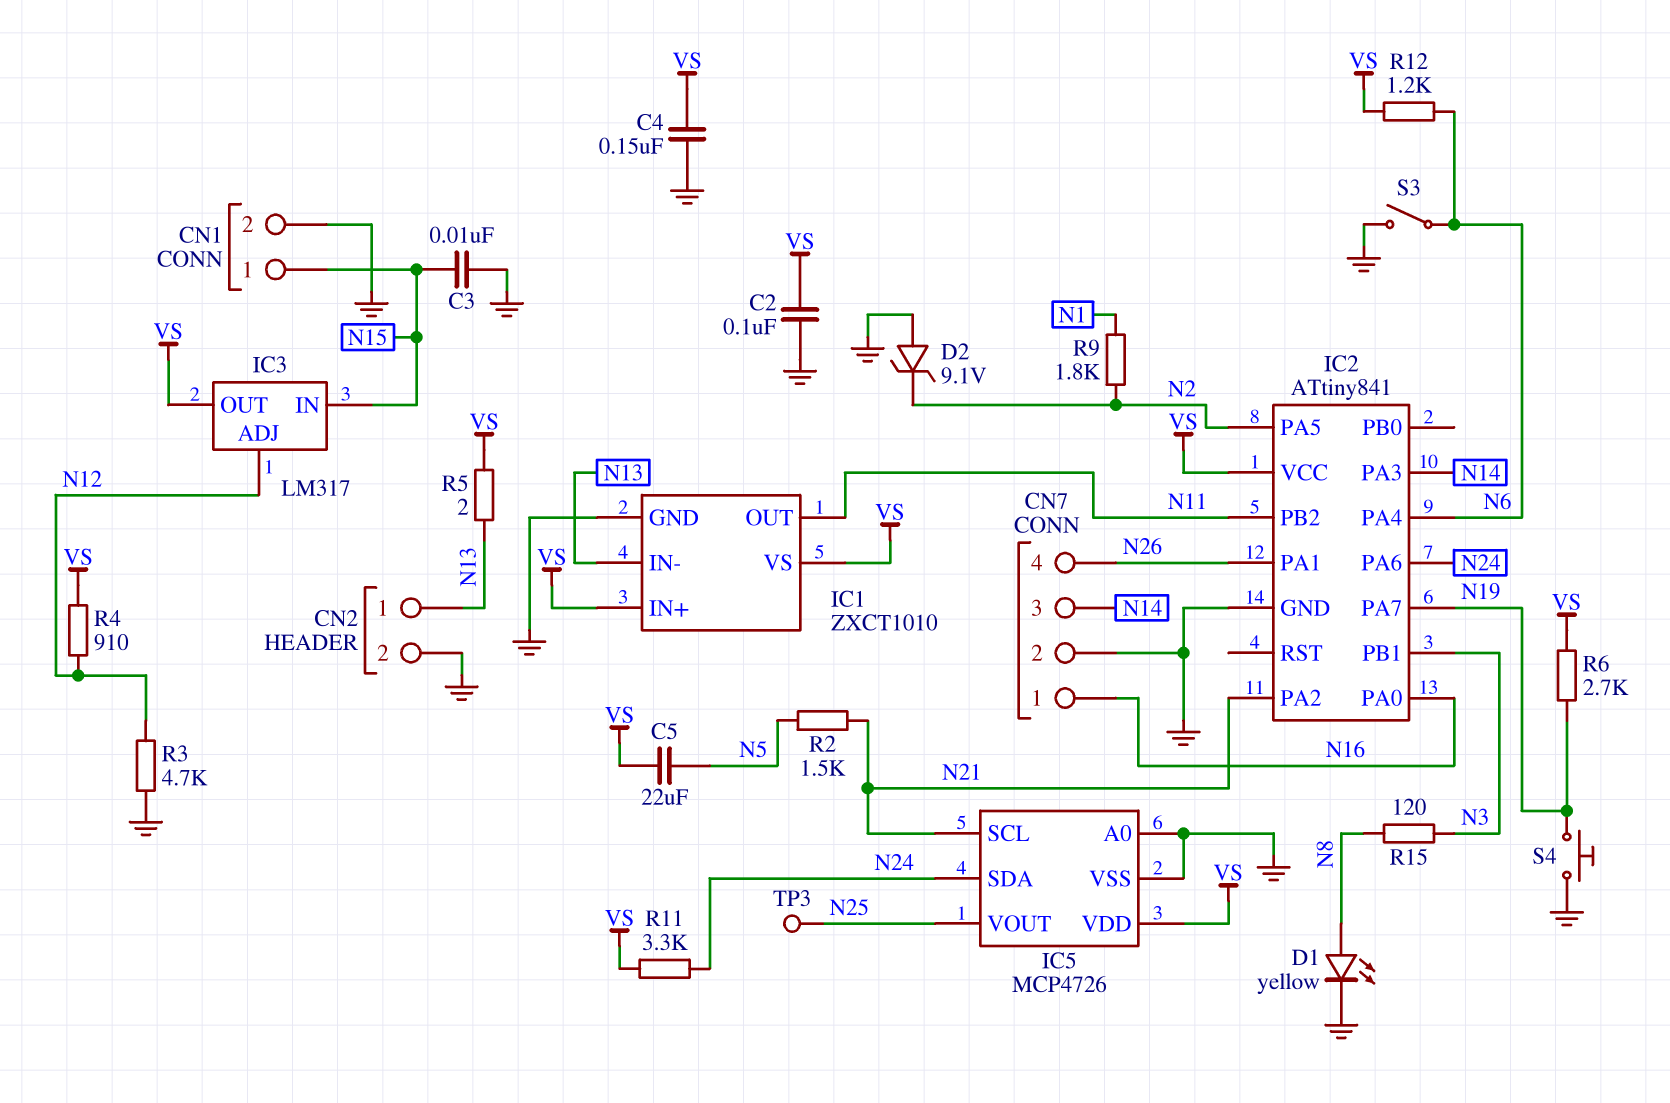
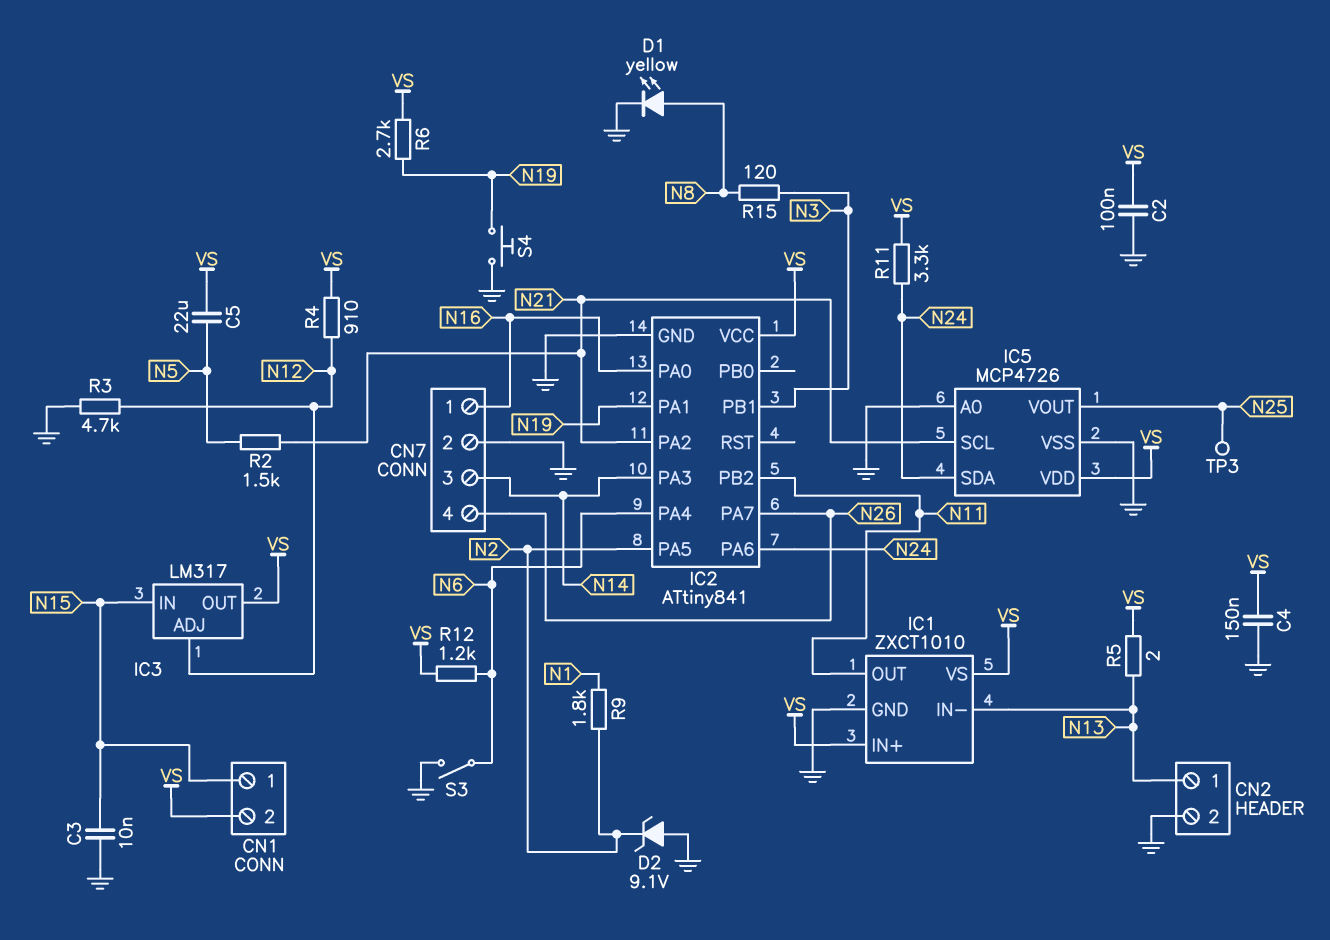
CN1 pin 2: GND -> VS
IC2 pin PA1: N26 -> N19
IC2 pin PA7: N19 -> N26

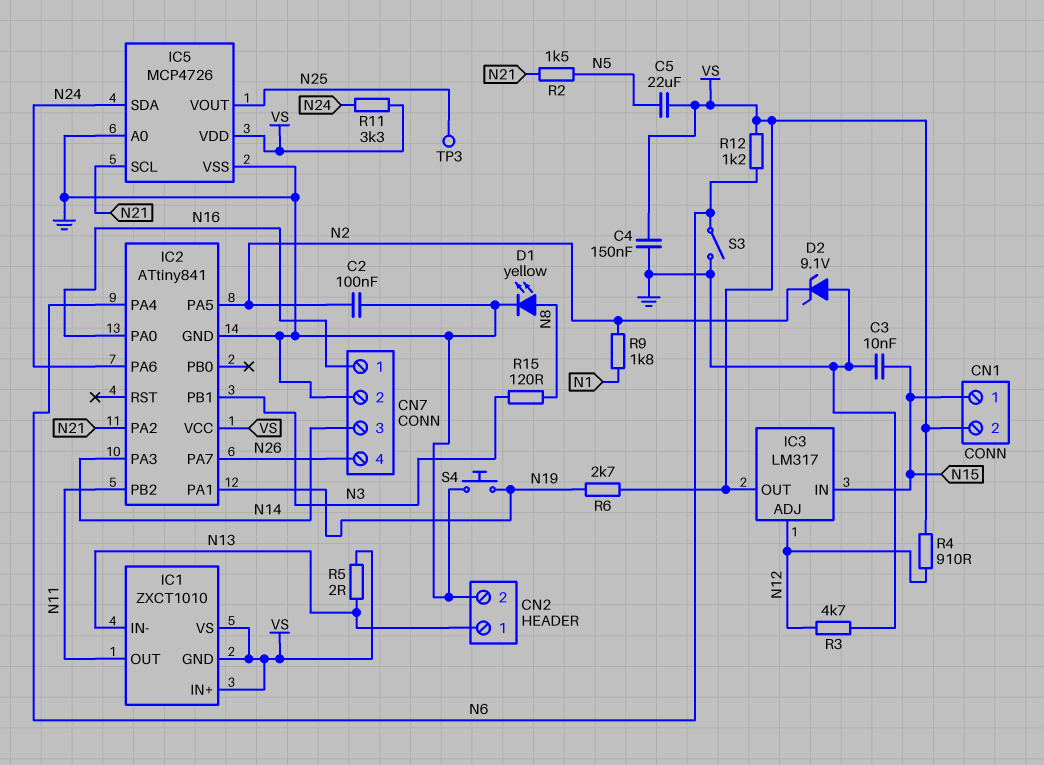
C2: 100nF (GND, VS) -> 100nF (GND, N2)
IC1 pin GND: GND -> VS

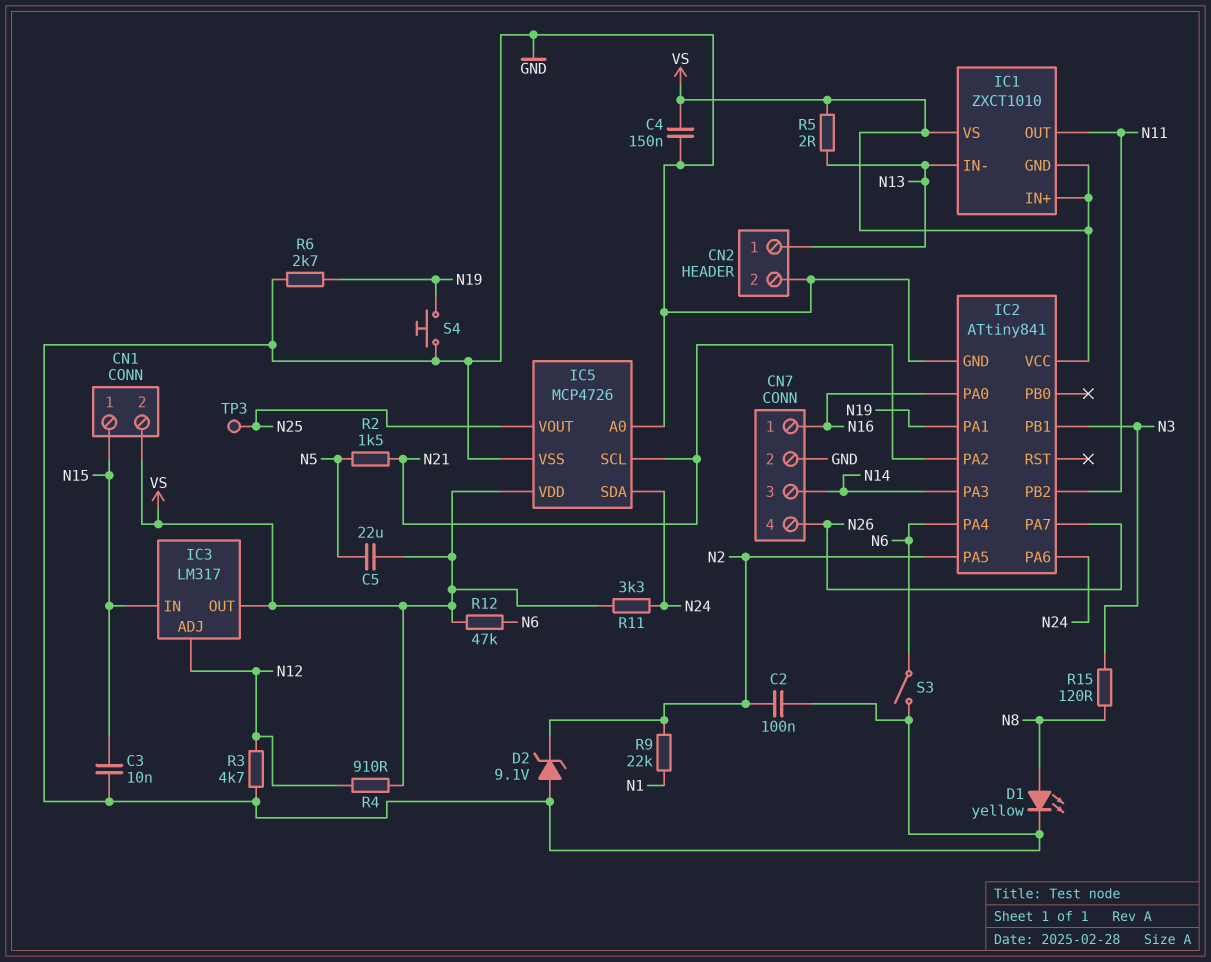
R6: 2.7k (N19, VS) -> 2.7k (GND, N19)
R9: 1.8k (N1, N2) -> 22k (N1, N2)
R12: 1.2k (N6, VS) -> 47k (N6, VS)

